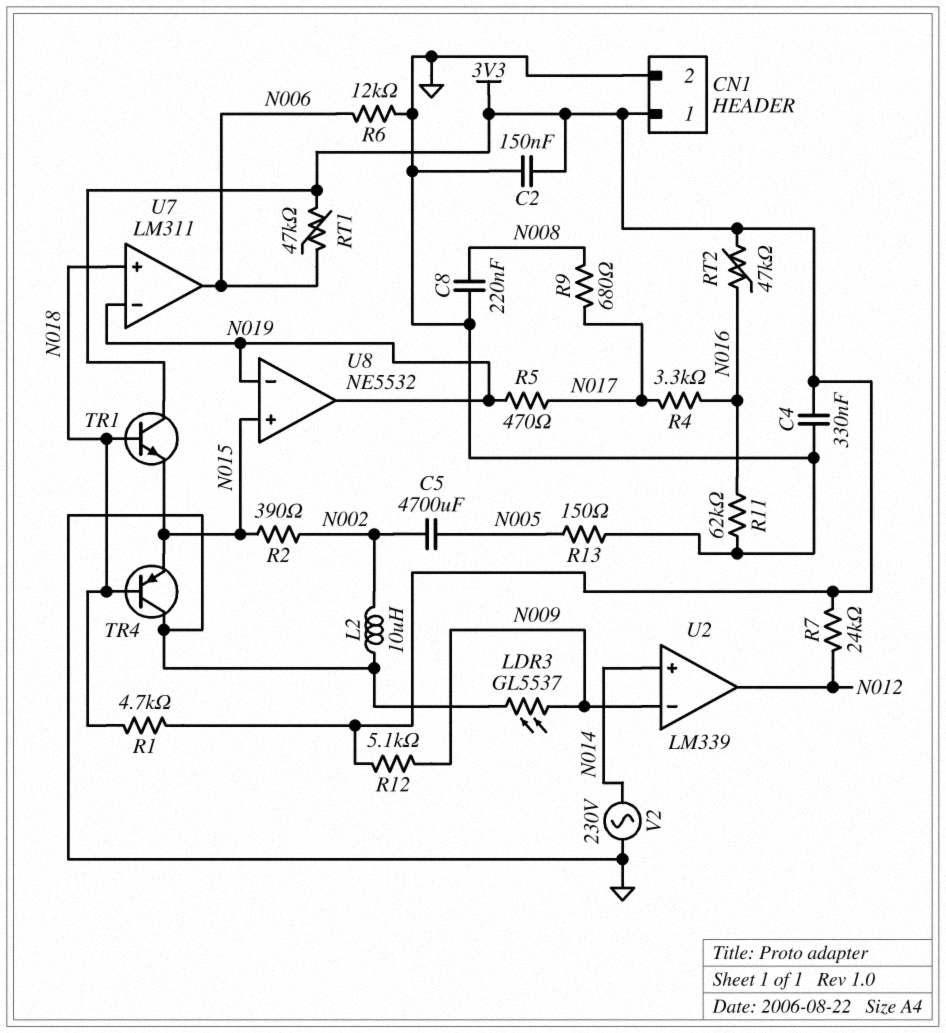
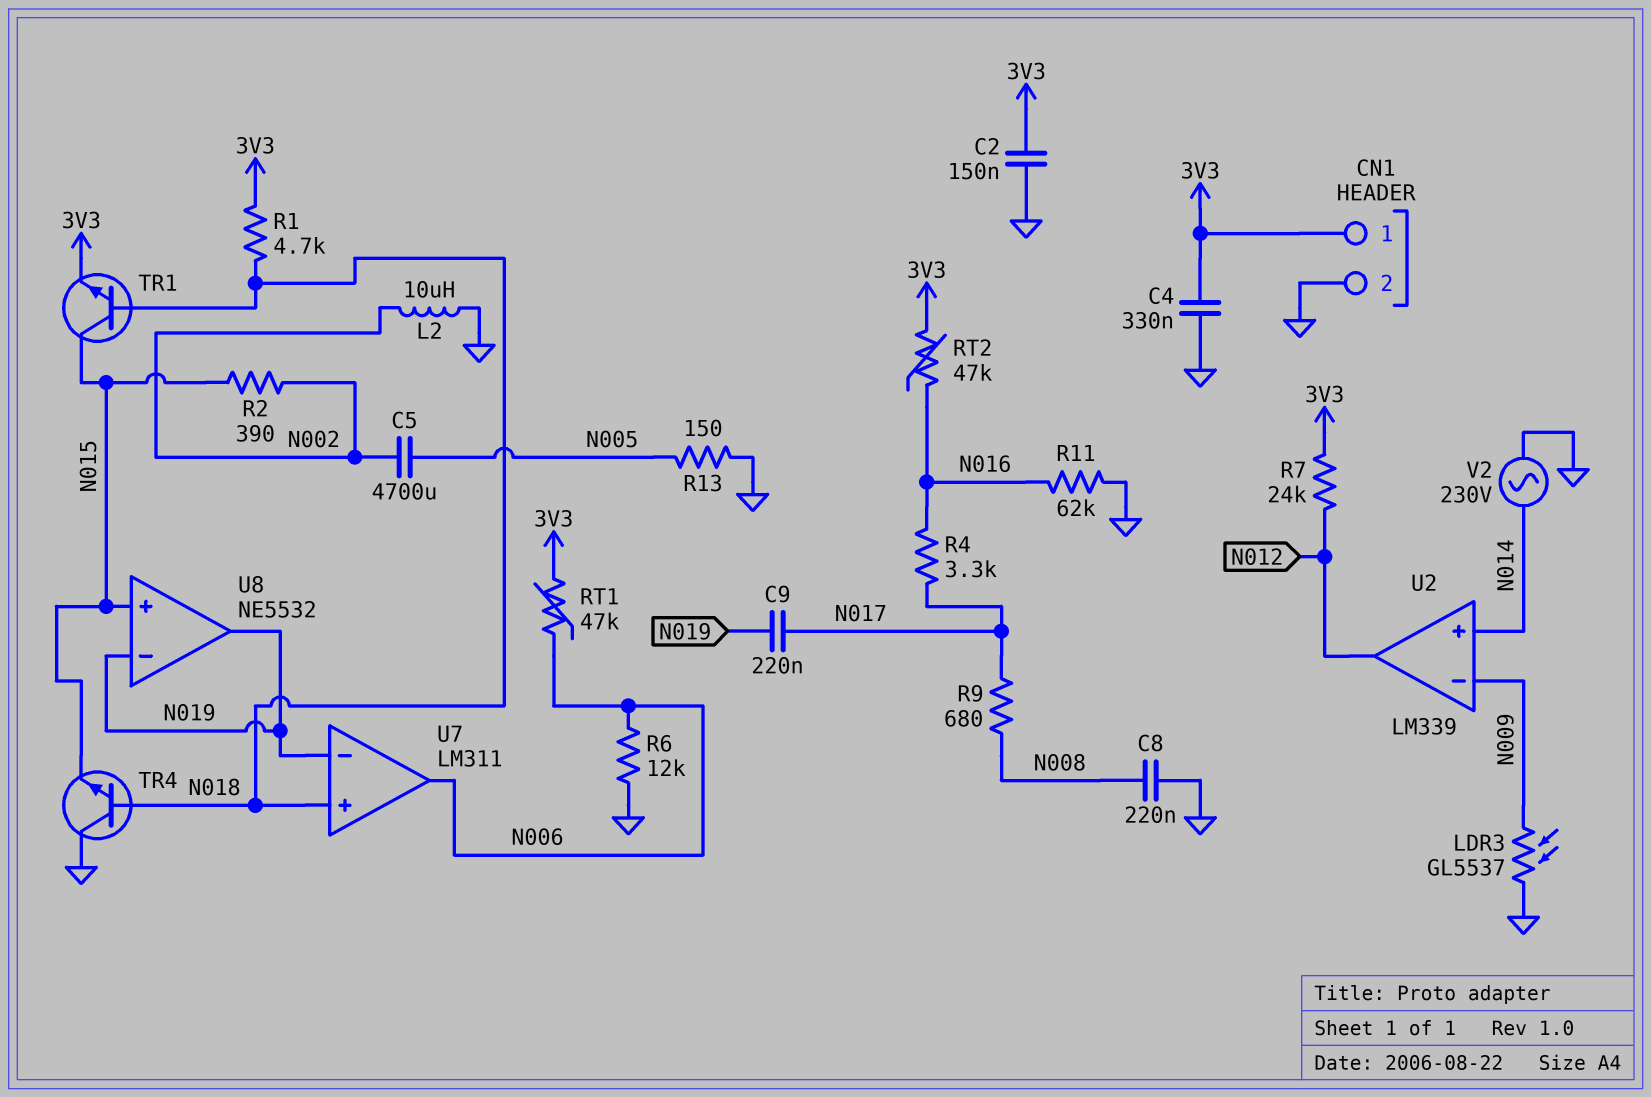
C9: none -> 220nF (N017, N019)
R5: 470 (N017, N019) -> none
R12: 5.1k (3V3, N009) -> none
TR1: NPN (B N018, C 3V3, E N015) -> NPN (B N018, C N015, E 3V3)
TR4: PNP (B N018, C GND, E N015) -> NPN (B N018, C GND, E N015)

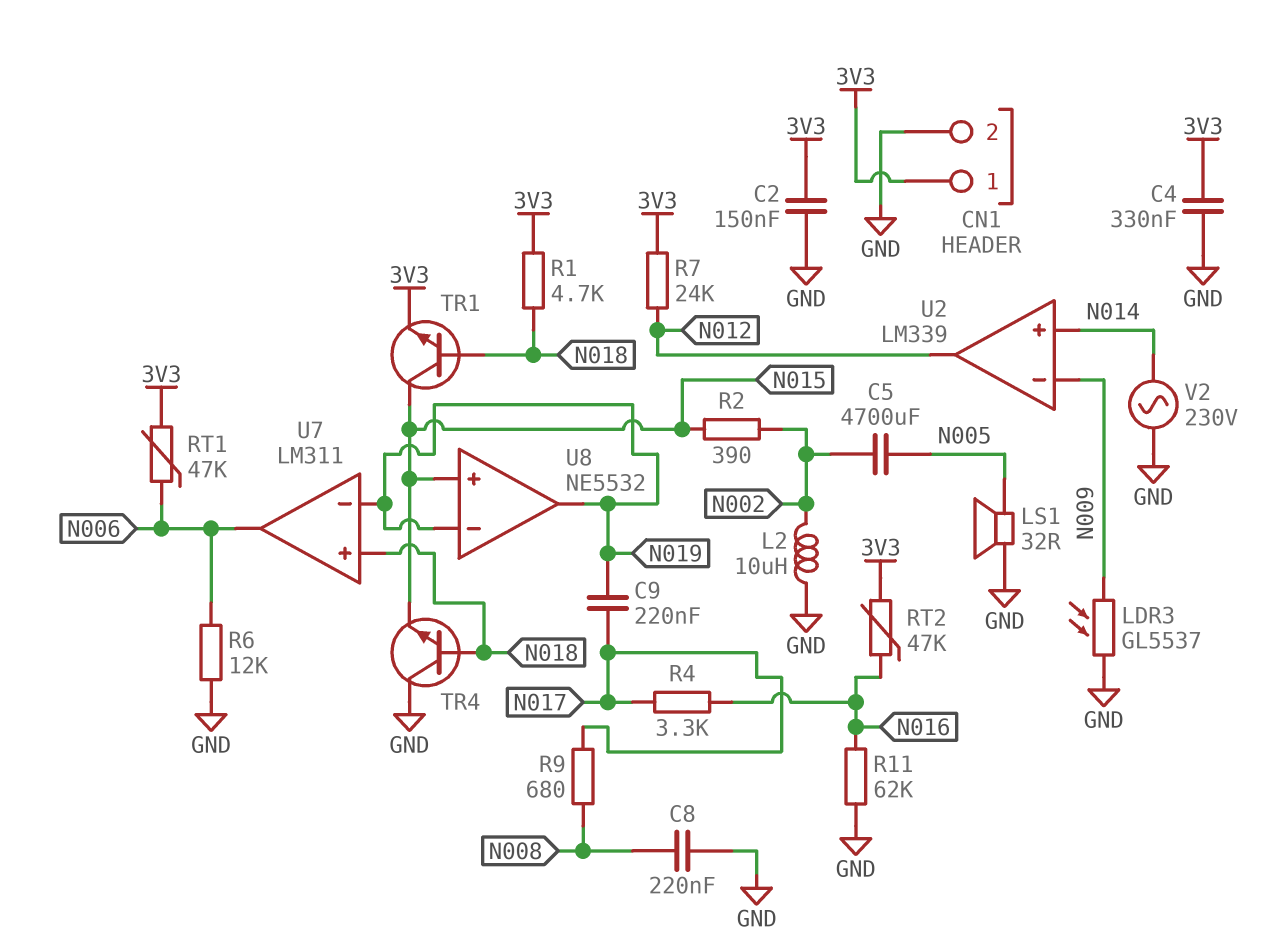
LS1: none -> speaker 32R (GND, N005)
R13: 150 (GND, N005) -> none

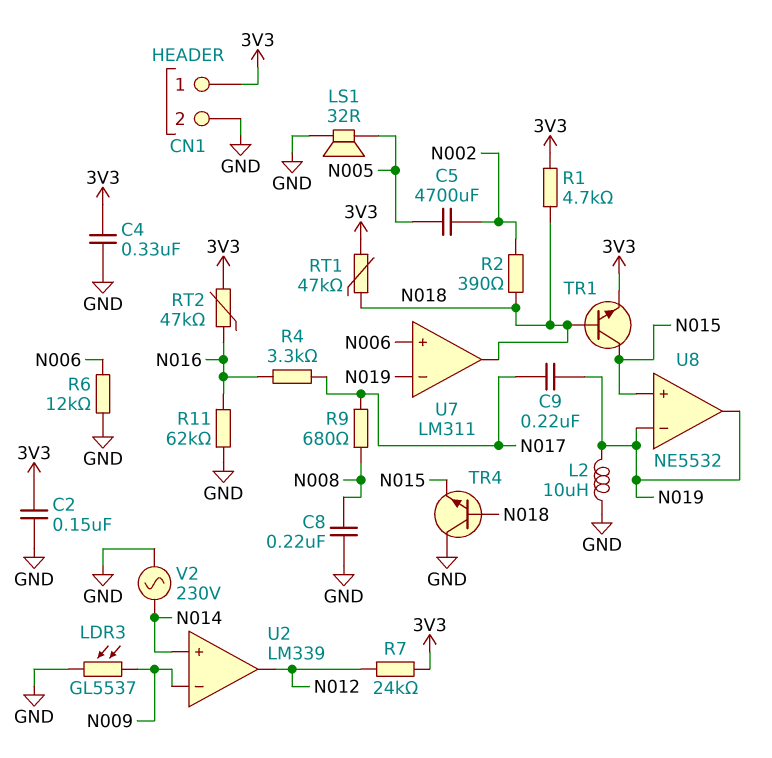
L2: 10uH (GND, N002) -> 10uH (GND, N019)
R2: 390 (N002, N015) -> 390 (N002, N018)
RT1: 47k (3V3, N006) -> 47k (3V3, N018)
U7 pin in+: N018 -> N006
U7 pin out: N006 -> N018

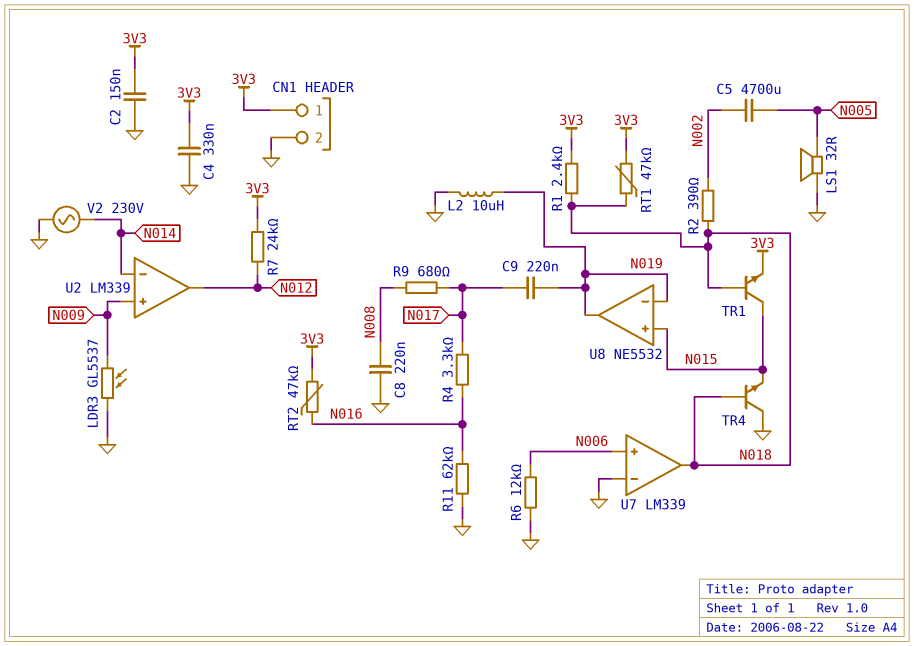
R1: 4.7k (3V3, N018) -> 2.4k (3V3, N018)
U2 pin in+: N014 -> N009
U2 pin in-: N009 -> N014
U7: LM311 -> LM339
U7 pin in-: N019 -> GND

